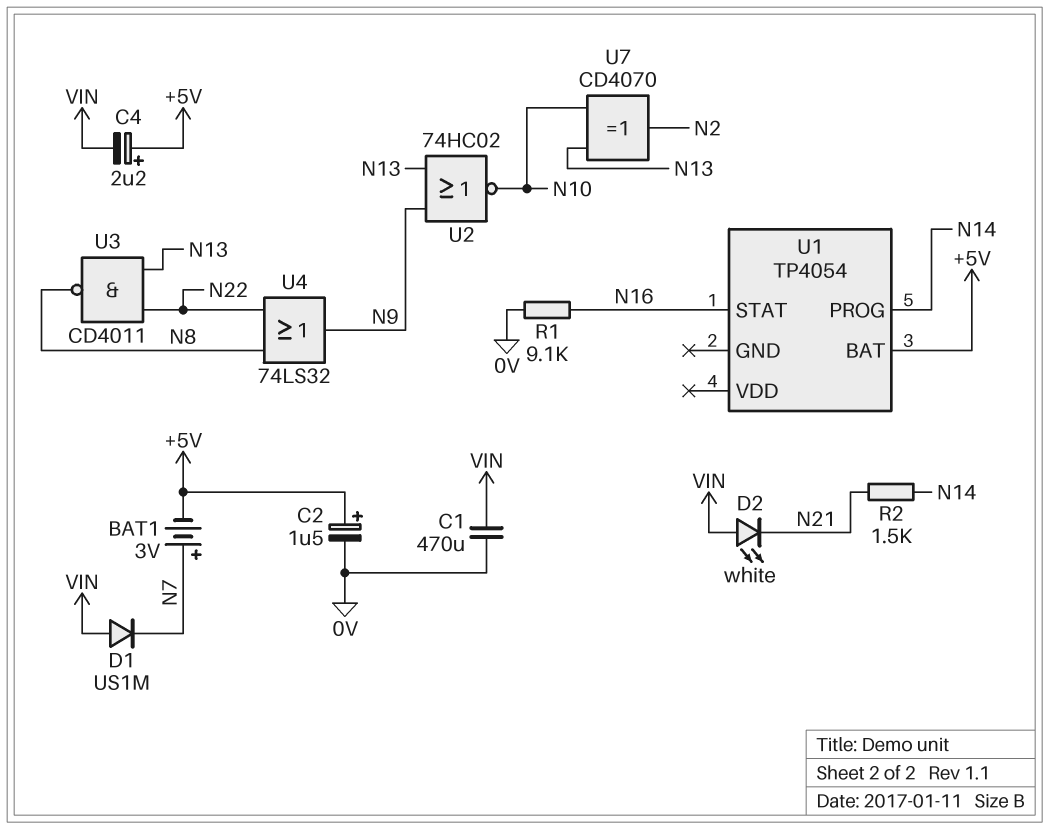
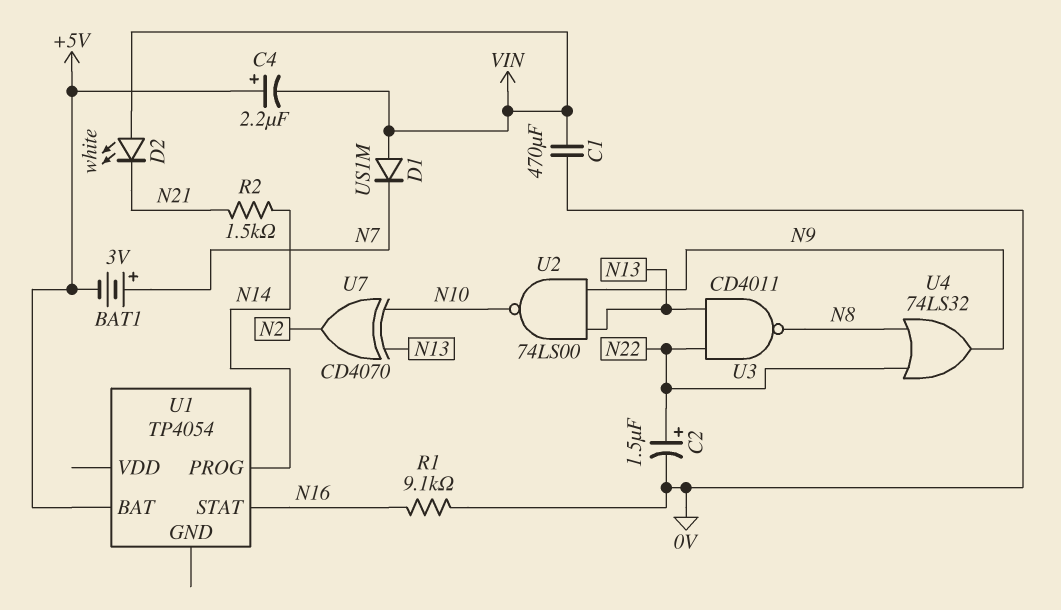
C2: 1.5uF (plus +5V, minus 0V) -> 1.5uF (plus N22, minus 0V)
U2: NOR 74HC02 (in N9, in N13, out N10) -> NAND 74LS00 (in N9, in N13, out N10)

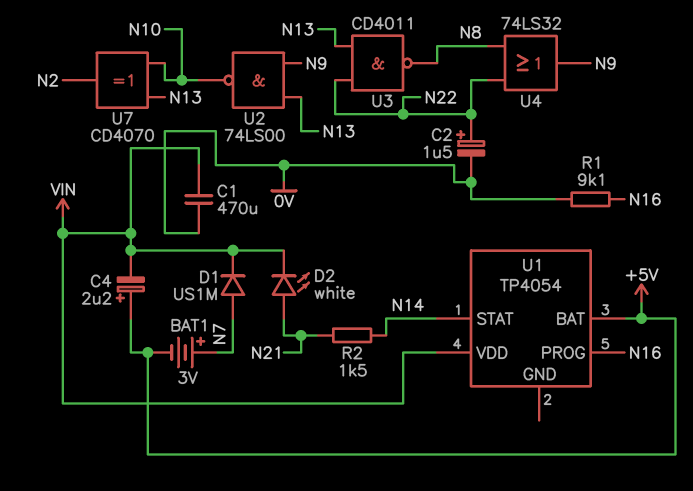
D1: diode US1M (A VIN, K N7) -> diode US1M (A N7, K VIN)
D2: LED white (A VIN, K N21) -> LED white (A N21, K VIN)
U1 pin PROG: N14 -> N16
U1 pin STAT: N16 -> N14
U1 pin VDD: none -> VIN

